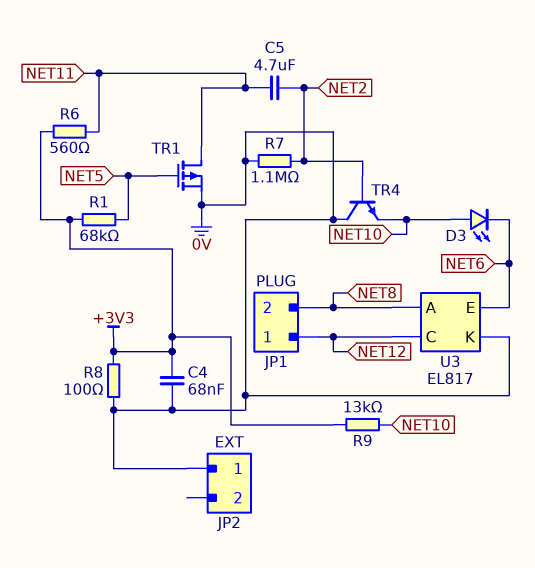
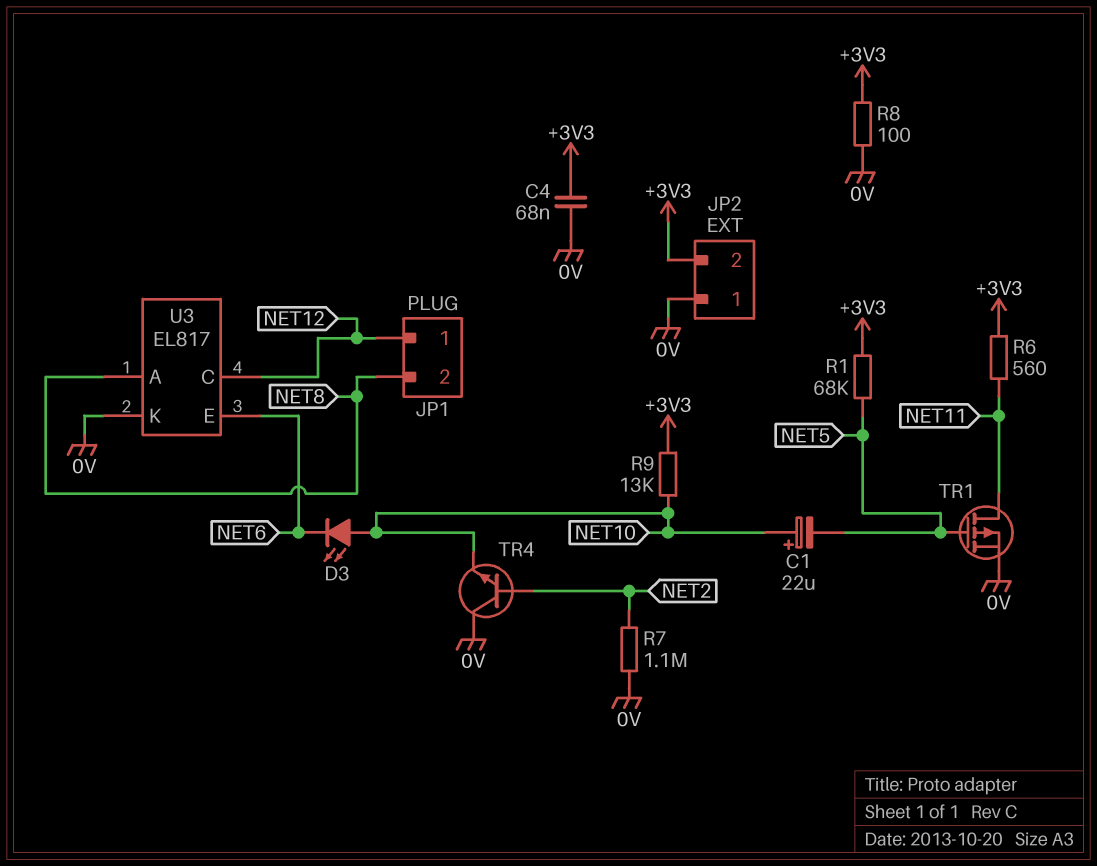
C1: none -> 22uF (plus NET10, minus NET5)
C5: 4.7uF (NET2, NET11) -> none
JP2 pin 2: none -> +3V3

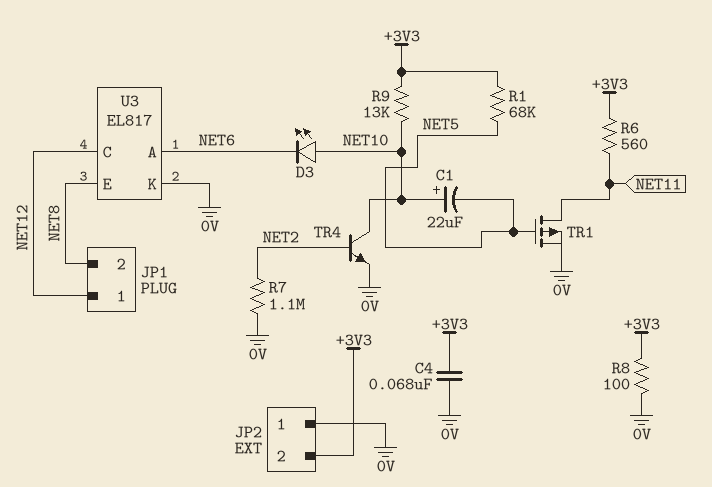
TR4: NPN (B NET2, C 0V, E NET10) -> NPN (B NET2, C NET10, E 0V)
U3 pin A: NET8 -> NET6
U3 pin E: NET6 -> NET8

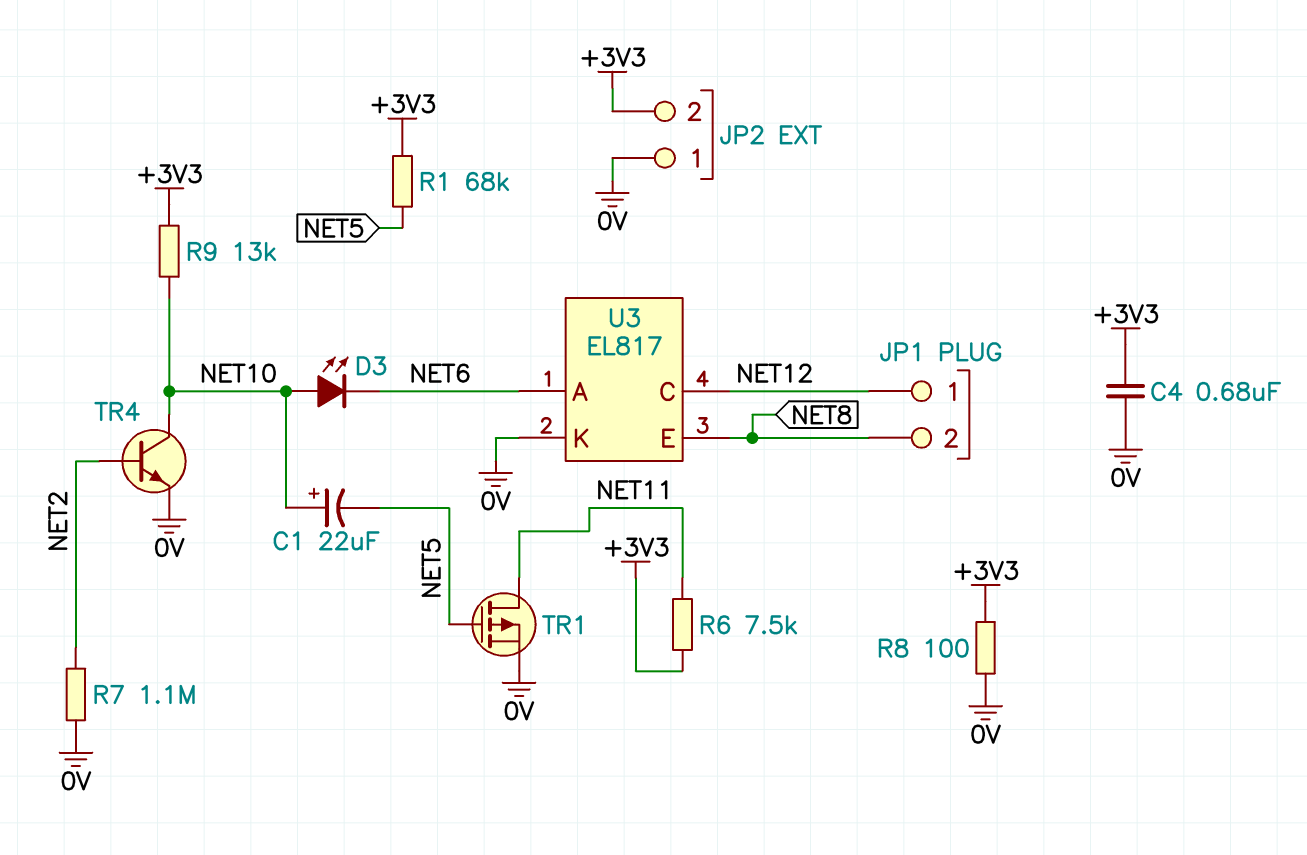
C4: 68nF (+3V3, 0V) -> 680nF (+3V3, 0V)
R6: 560 (+3V3, NET11) -> 7.5k (+3V3, NET11)

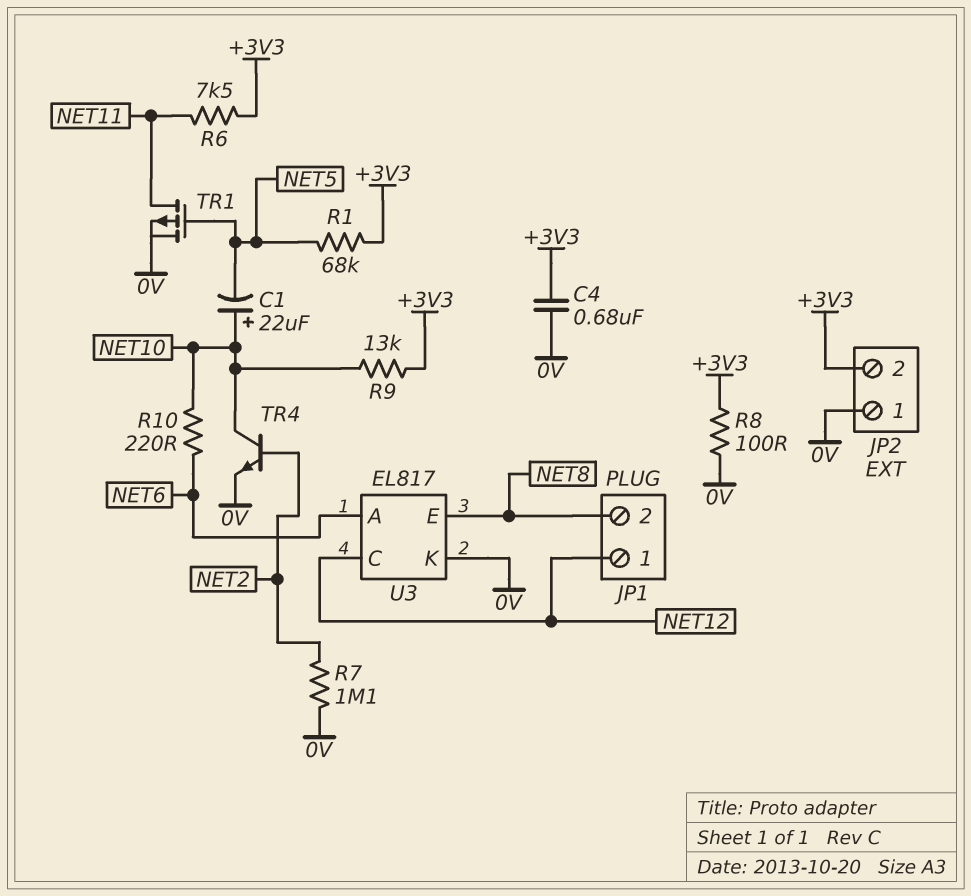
D3: LED (A NET10, K NET6) -> none
R10: none -> 220 (NET6, NET10)

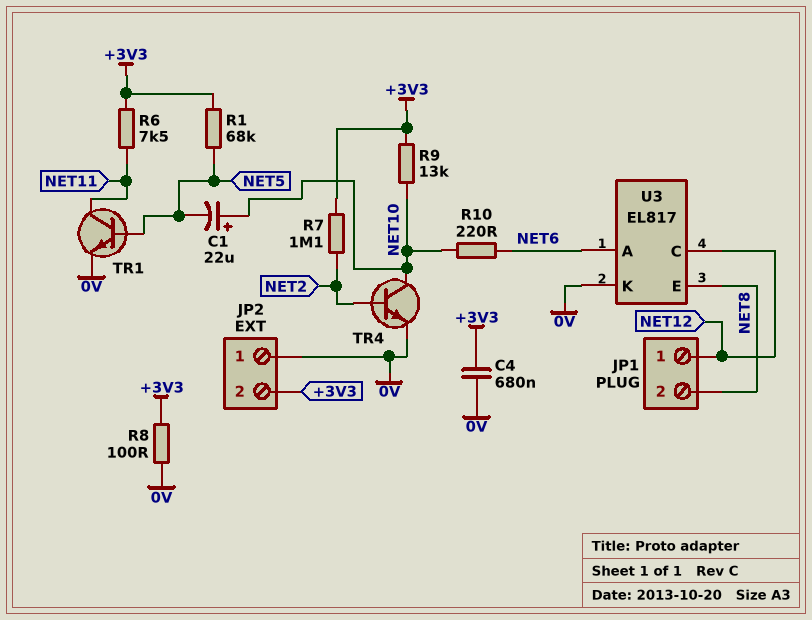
R7: 1.1M (0V, NET2) -> 1.1M (+3V3, NET2)
TR1: PMOS (G NET5, D NET11, S 0V) -> NPN (B NET5, C NET11, E 0V)

